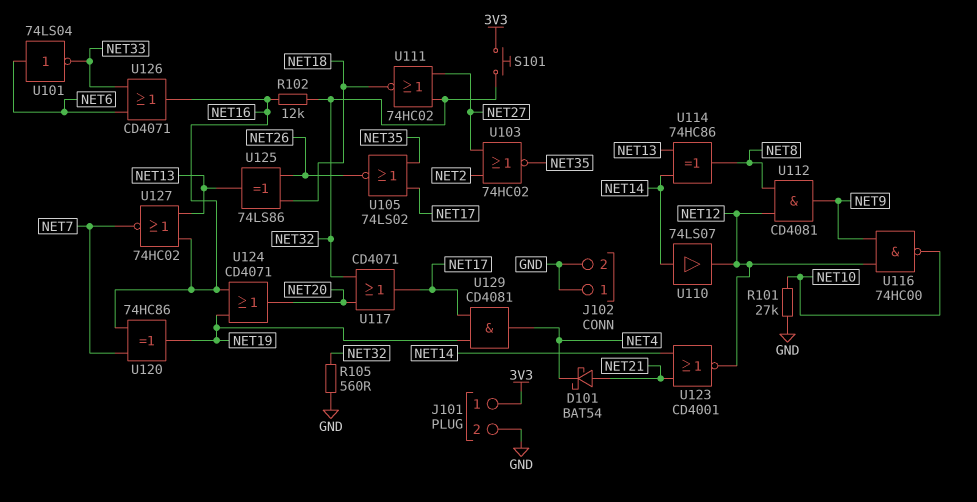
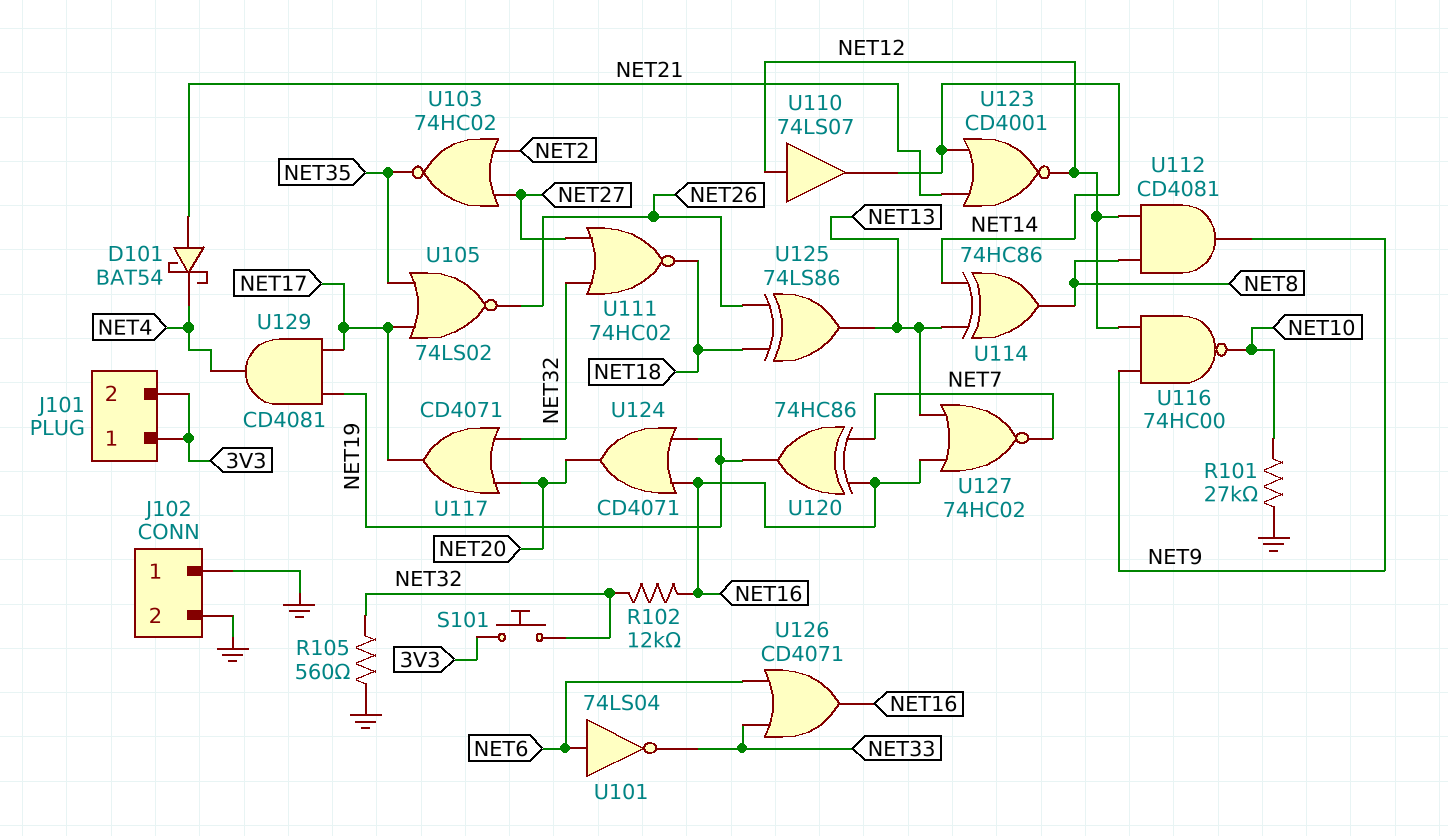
J101 pin 2: GND -> 3V3
U110: buffer 74LS07 (in NET14, out NET12) -> buffer 74LS07 (in NET12, out NET14)

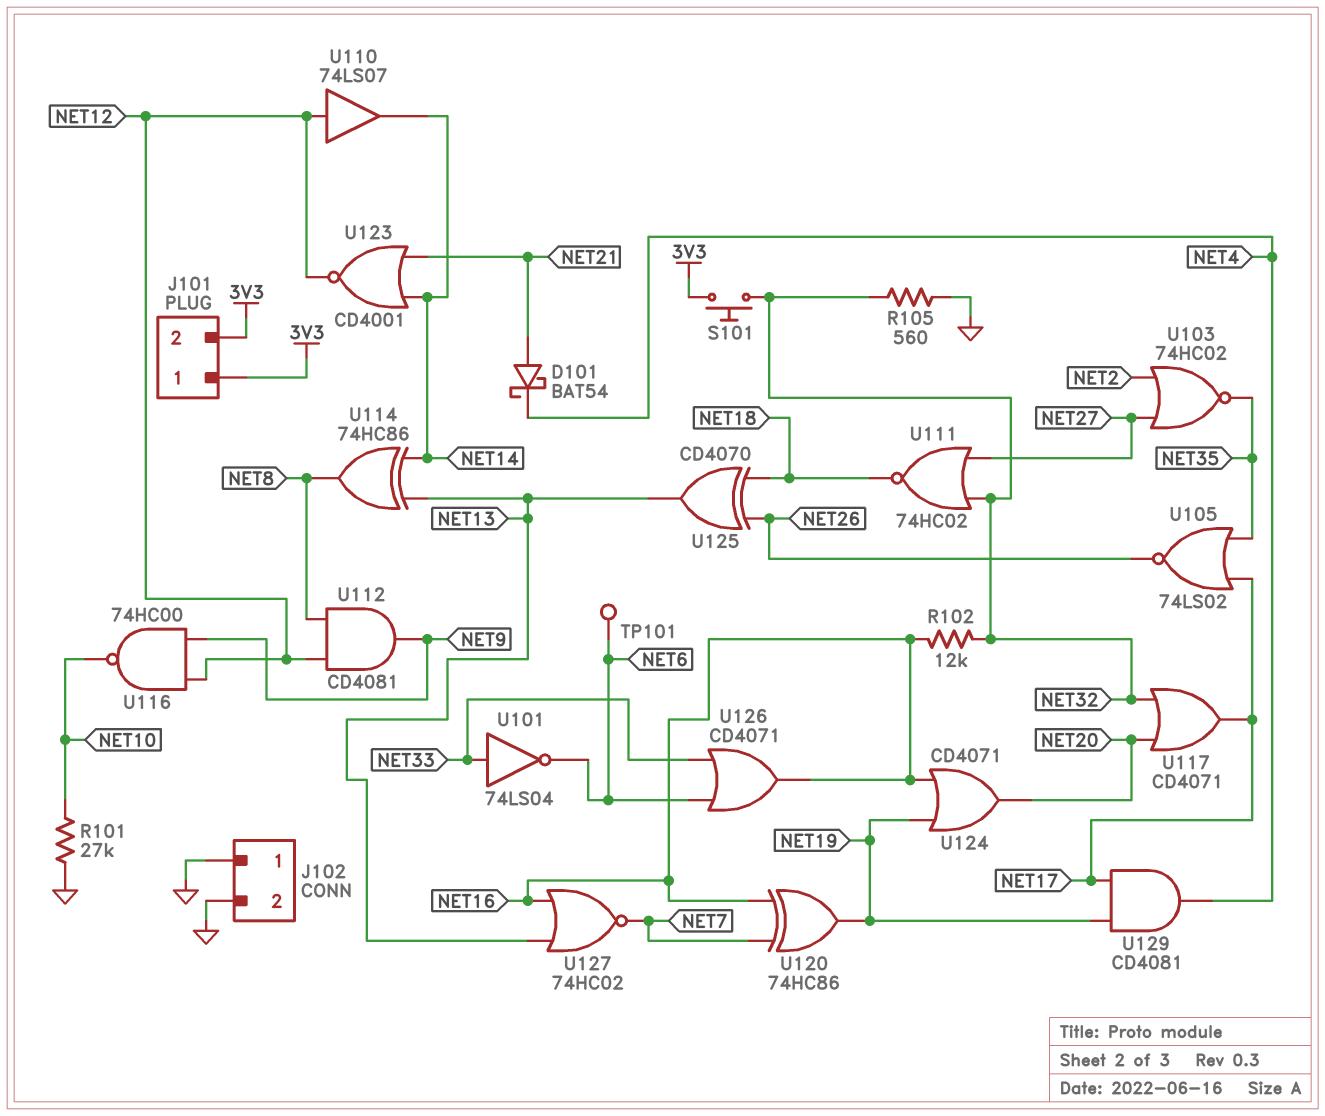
TP101: none -> test point (NET6)
U101: NOT 74LS04 (in NET6, out NET33) -> NOT 74LS04 (in NET33, out NET6)
U125: XOR 74LS86 (in NET18, in NET26, out NET13) -> XOR CD4070 (in NET18, in NET26, out NET13)

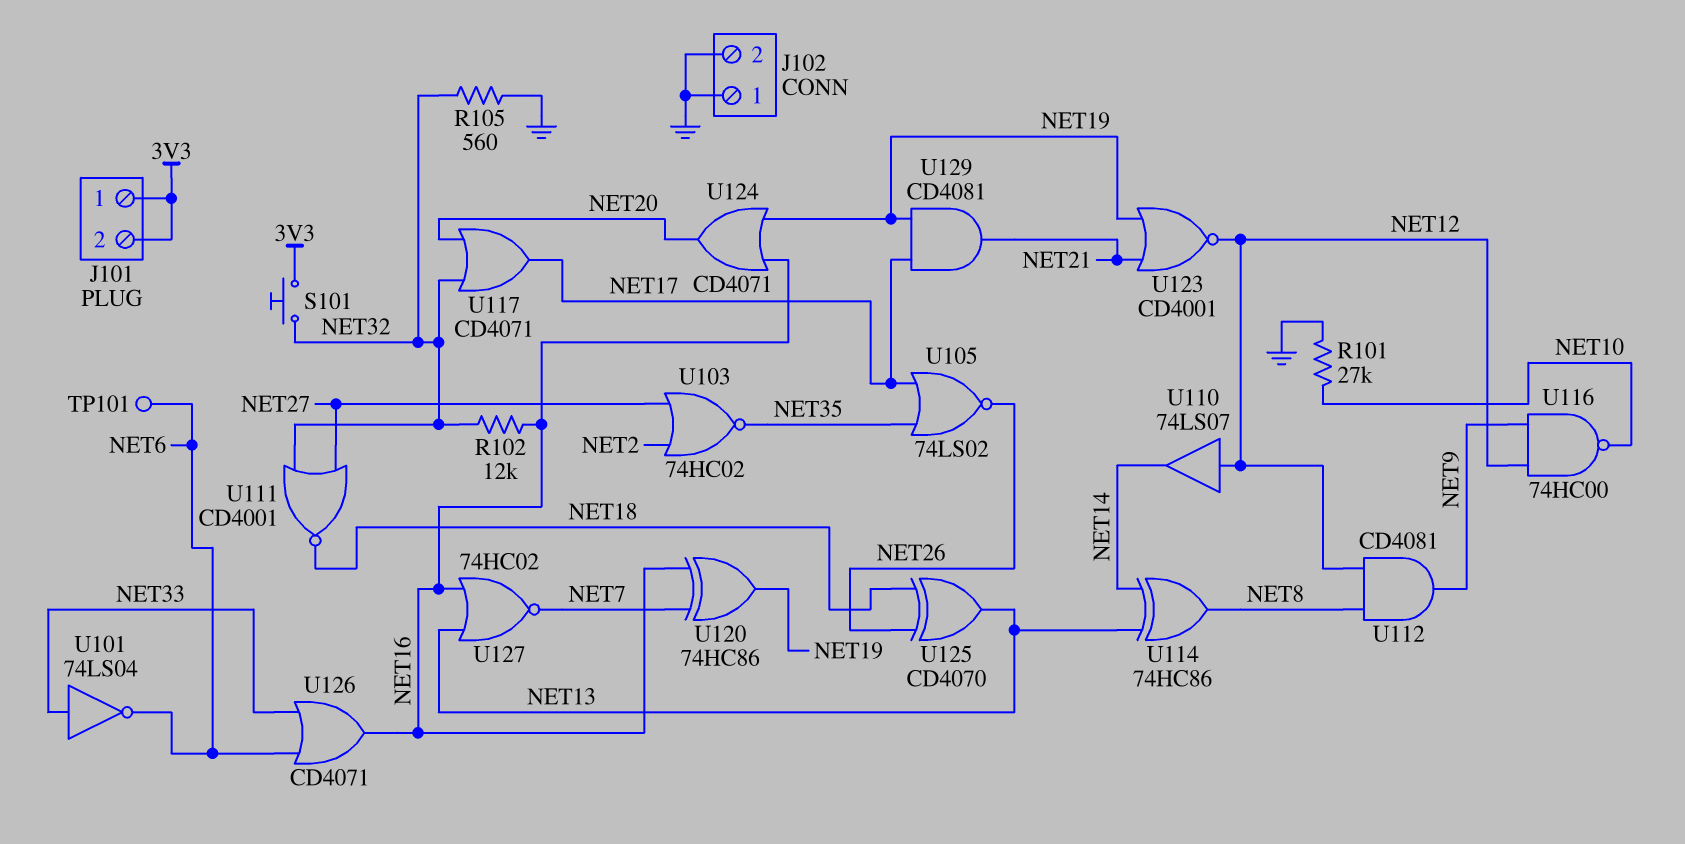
D101: schottky BAT54 (A NET21, K NET4) -> none
U111: NOR 74HC02 (in NET27, in NET32, out NET18) -> NOR CD4001 (in NET27, in NET32, out NET18)
U123: NOR CD4001 (in NET14, in NET21, out NET12) -> NOR CD4001 (in NET19, in NET21, out NET12)
U129: AND CD4081 (in NET17, in NET19, out NET4) -> AND CD4081 (in NET17, in NET19, out NET21)

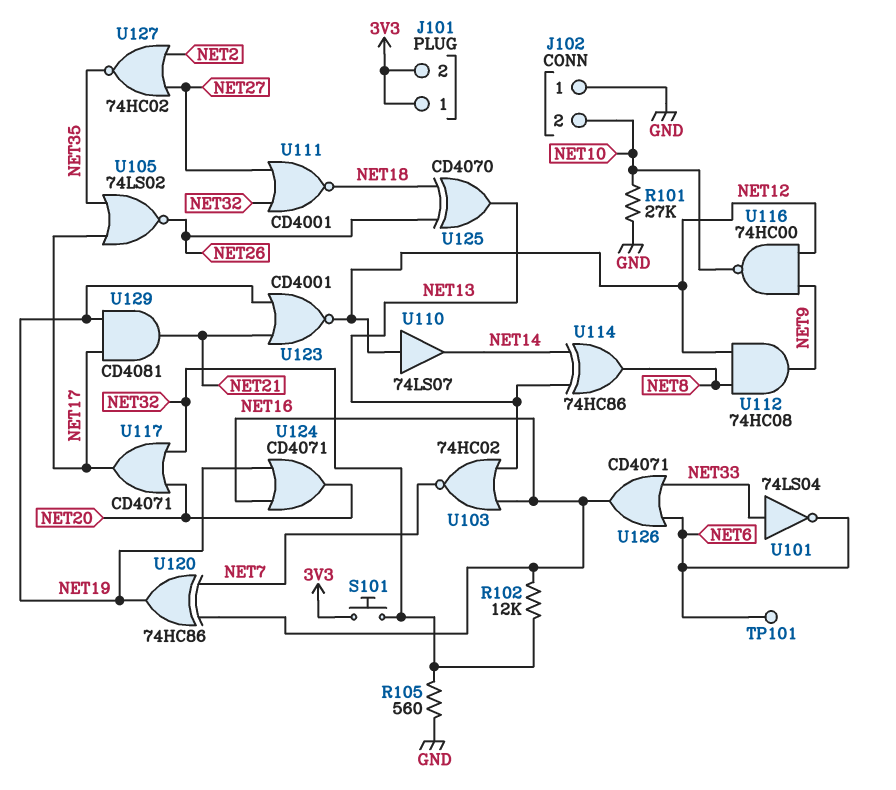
J102 pin 2: GND -> NET10
U103: NOR 74HC02 (in NET2, in NET27, out NET35) -> NOR 74HC02 (in NET13, in NET16, out NET7)
U112: AND CD4081 (in NET8, in NET12, out NET9) -> AND 74HC08 (in NET8, in NET12, out NET9)
U127: NOR 74HC02 (in NET13, in NET16, out NET7) -> NOR 74HC02 (in NET2, in NET27, out NET35)

